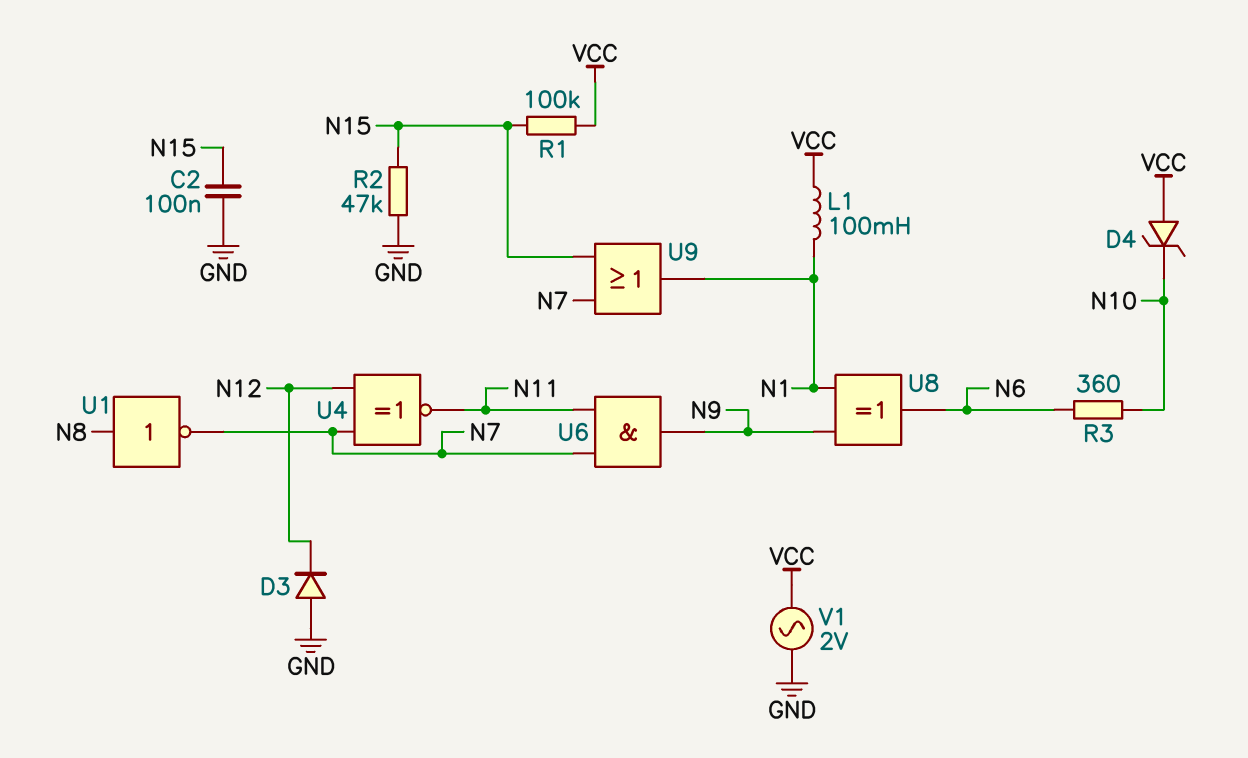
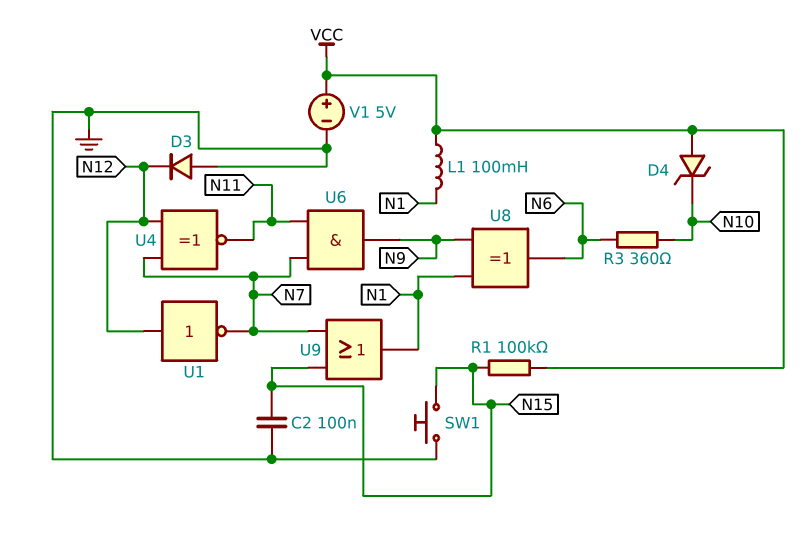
R2: 47k (GND, N15) -> none
SW1: none -> button (GND, N15)
U1: NOT (in N8, out N7) -> NOT (in N12, out N7)
V1: AC 2V (GND, VCC) -> 5V (plus VCC, minus GND)

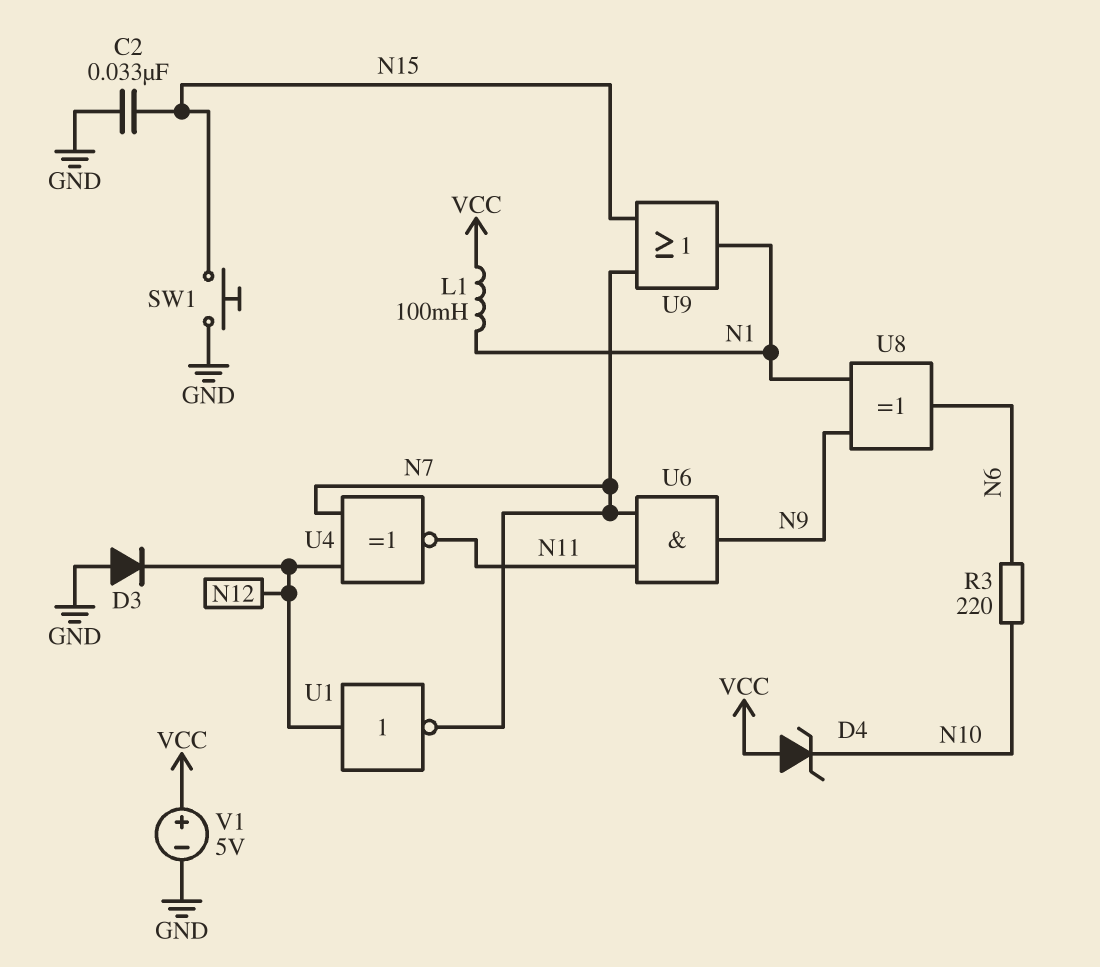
C2: 100nF (GND, N15) -> 33nF (GND, N15)
R1: 100k (N15, VCC) -> none
R3: 360 (N6, N10) -> 220 (N6, N10)

